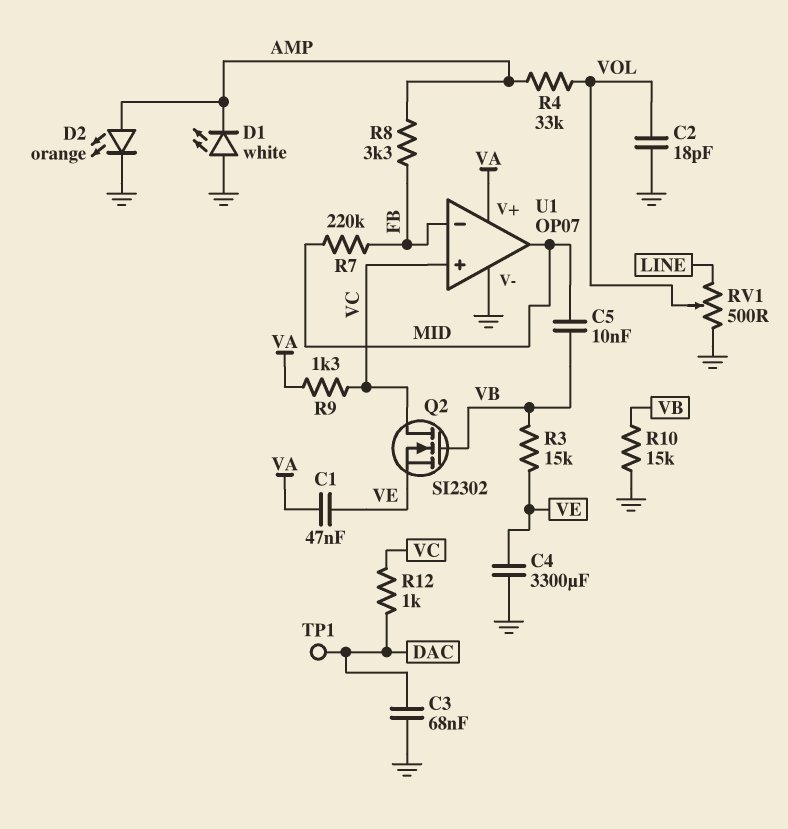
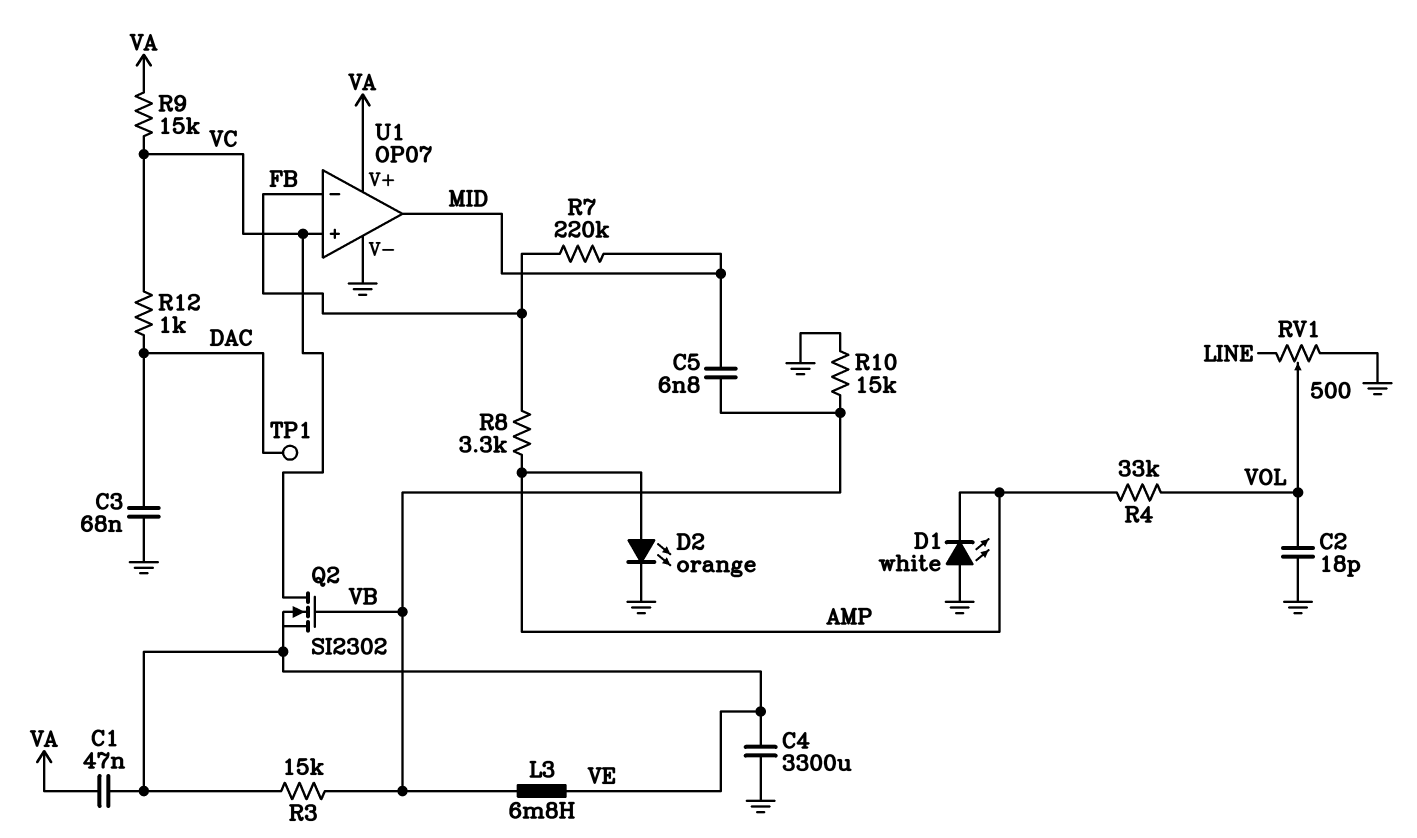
C5: 10nF (MID, VB) -> 6.8nF (MID, VB)
L3: none -> 6.8mH (VB, VE)
R9: 1.3k (VA, VC) -> 15k (VA, VC)

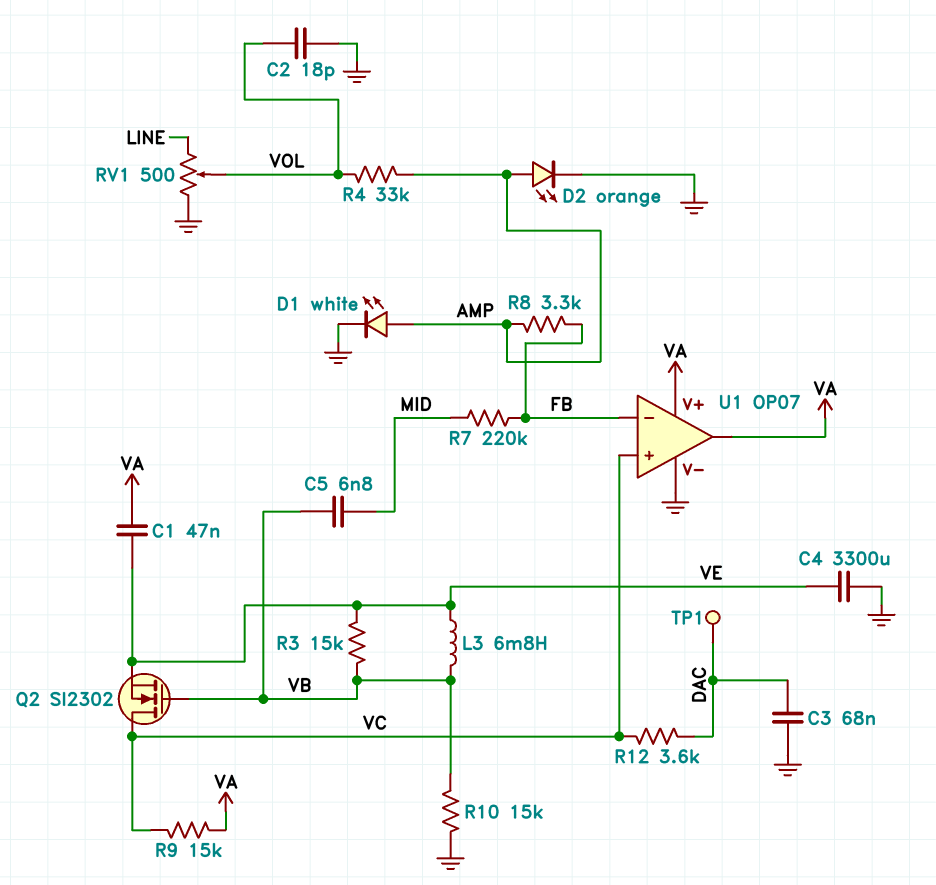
D1: LED white (A GND, K AMP) -> LED white (A AMP, K GND)
R12: 1k (DAC, VC) -> 3.6k (DAC, VC)
U1 pin out: MID -> VA

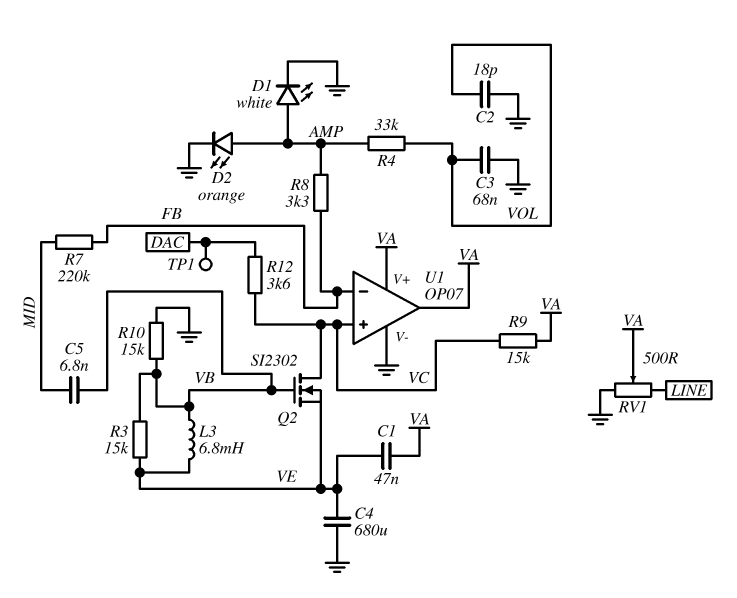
C3: 68nF (DAC, GND) -> 68nF (GND, VOL)
C4: 3300uF (GND, VE) -> 680uF (GND, VE)
RV1: 500 (GND, LINE, wiper VOL) -> 500 (GND, LINE, wiper VA)

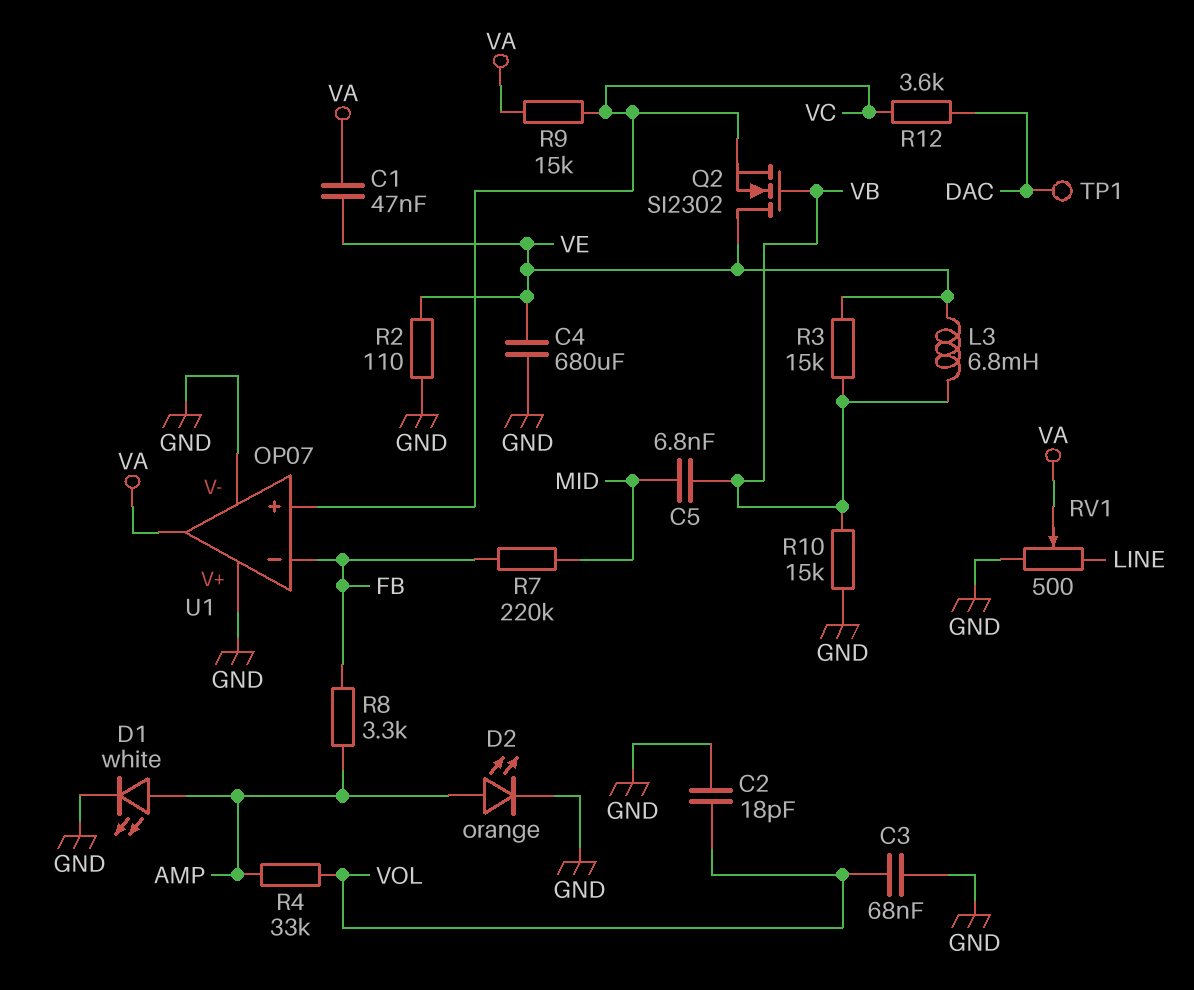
Q2: NMOS SI2302 (G VB, D VC, S VE) -> NMOS SI2302 (G VB, D VE, S VC)
R2: none -> 110 (GND, VE)
U1 pin V+: VA -> GND

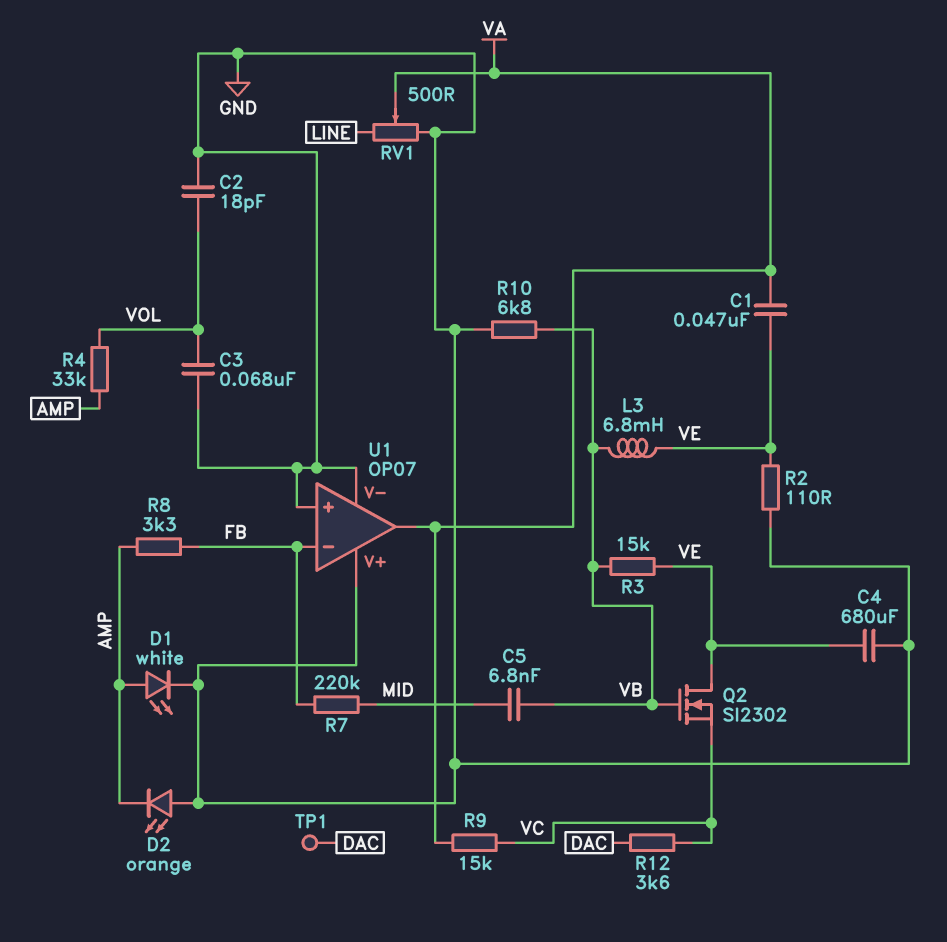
D2: LED orange (A AMP, K GND) -> LED orange (A GND, K AMP)
R10: 15k (GND, VB) -> 6.8k (GND, VB)
U1 pin in+: VC -> GND

